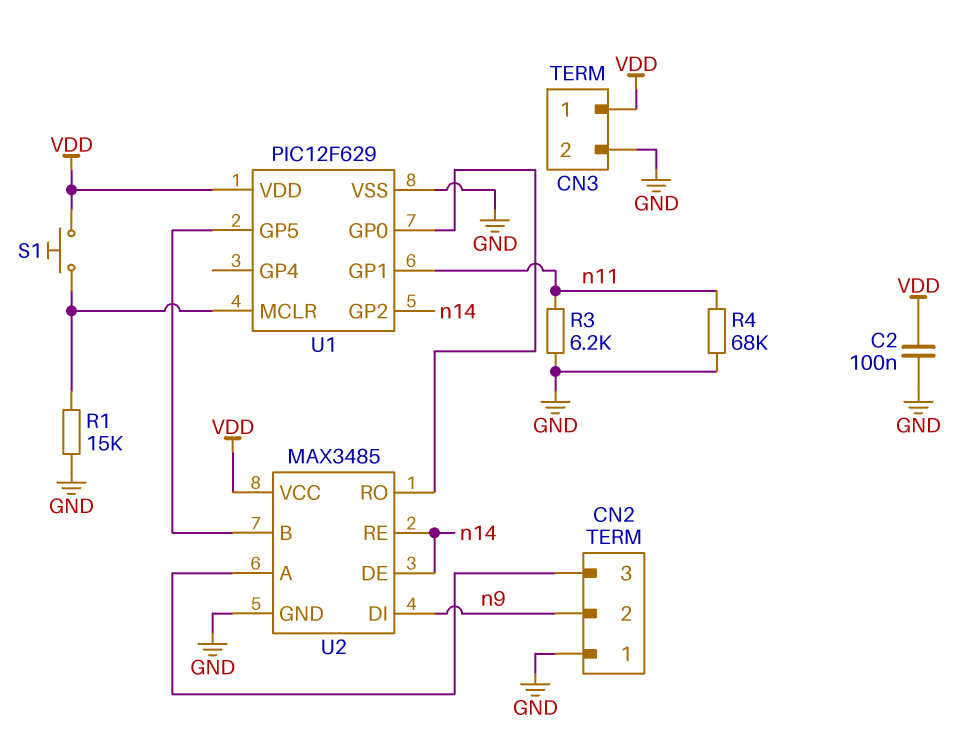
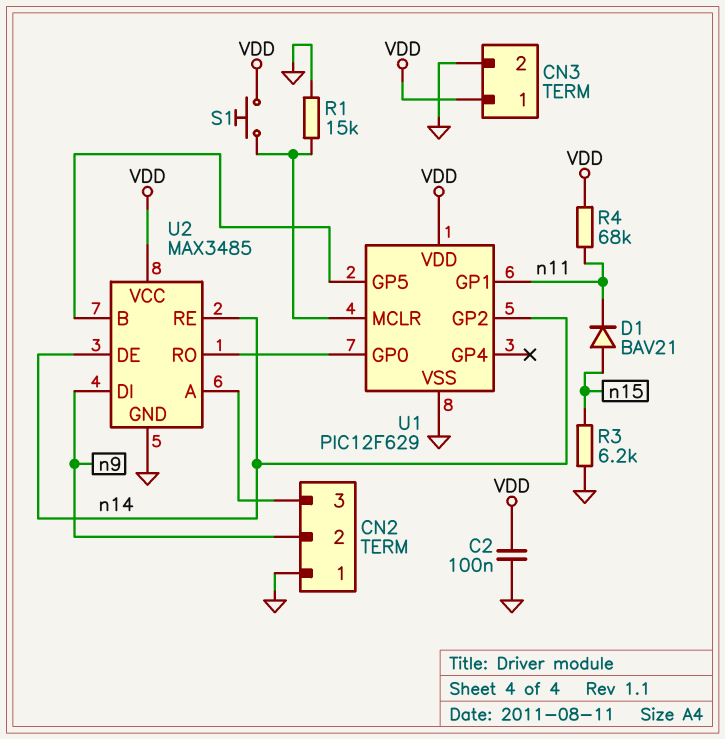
D1: none -> diode BAV21 (A n15, K n11)
R3: 6.2k (GND, n11) -> 6.2k (GND, n15)
R4: 68k (GND, n11) -> 68k (VDD, n11)

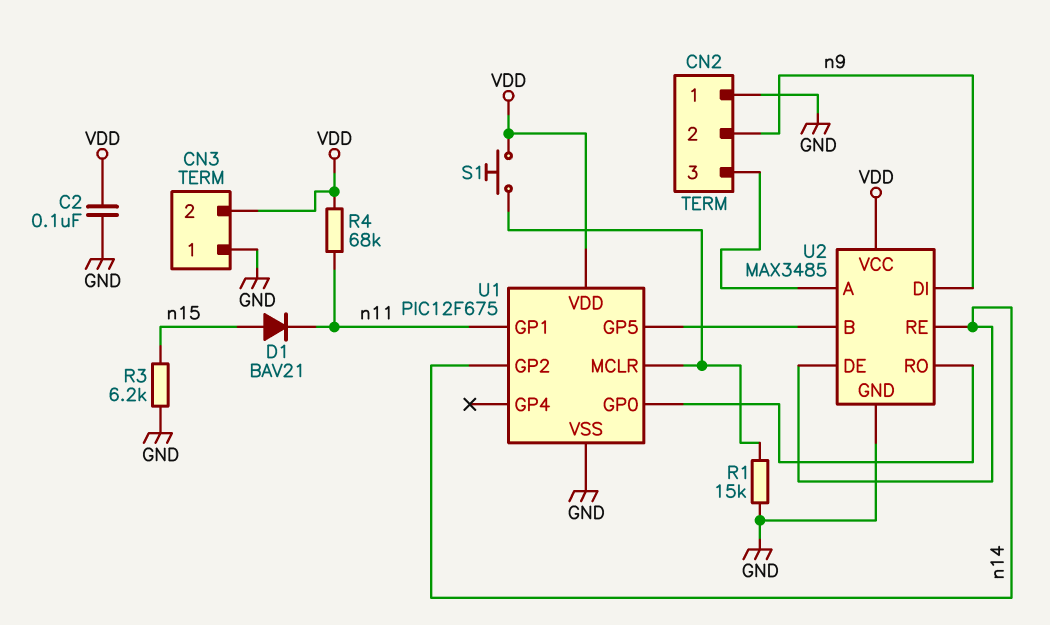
CN3 pin 1: VDD -> GND
CN3 pin 2: GND -> VDD
U1: PIC12F629 -> PIC12F675

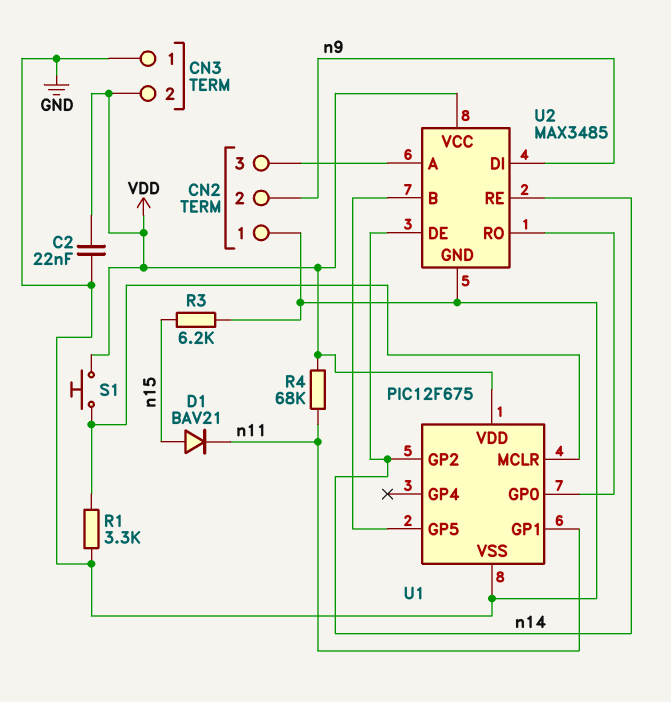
C2: 100nF (GND, VDD) -> 22nF (GND, VDD)
R1: 15k (GND, U1/MCLR) -> 3.3k (GND, U1/MCLR)

